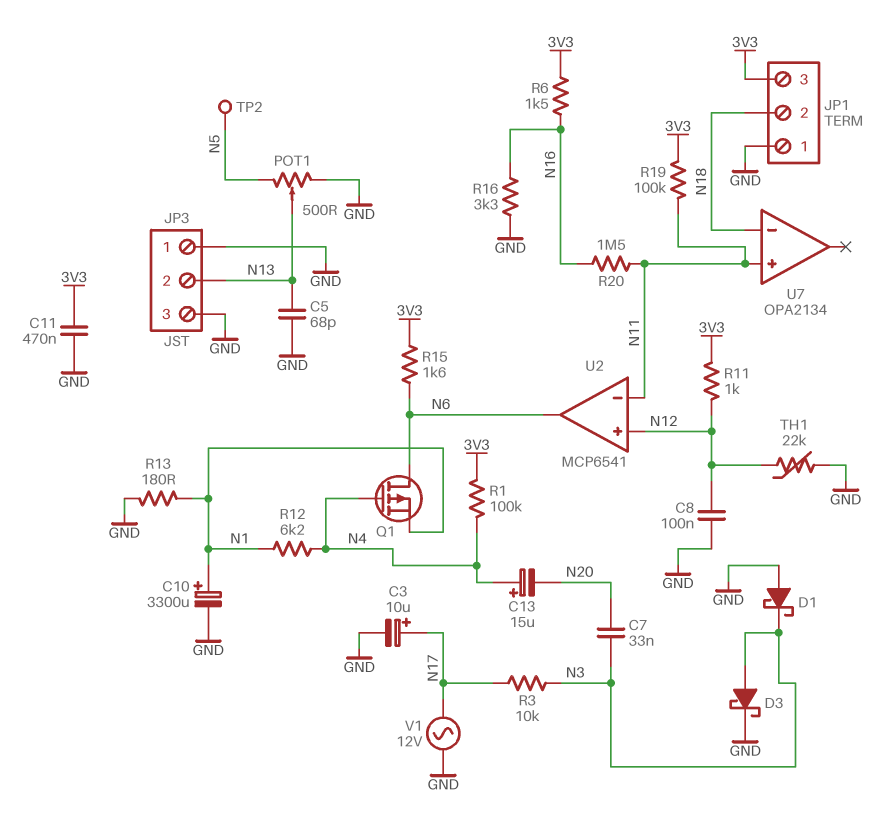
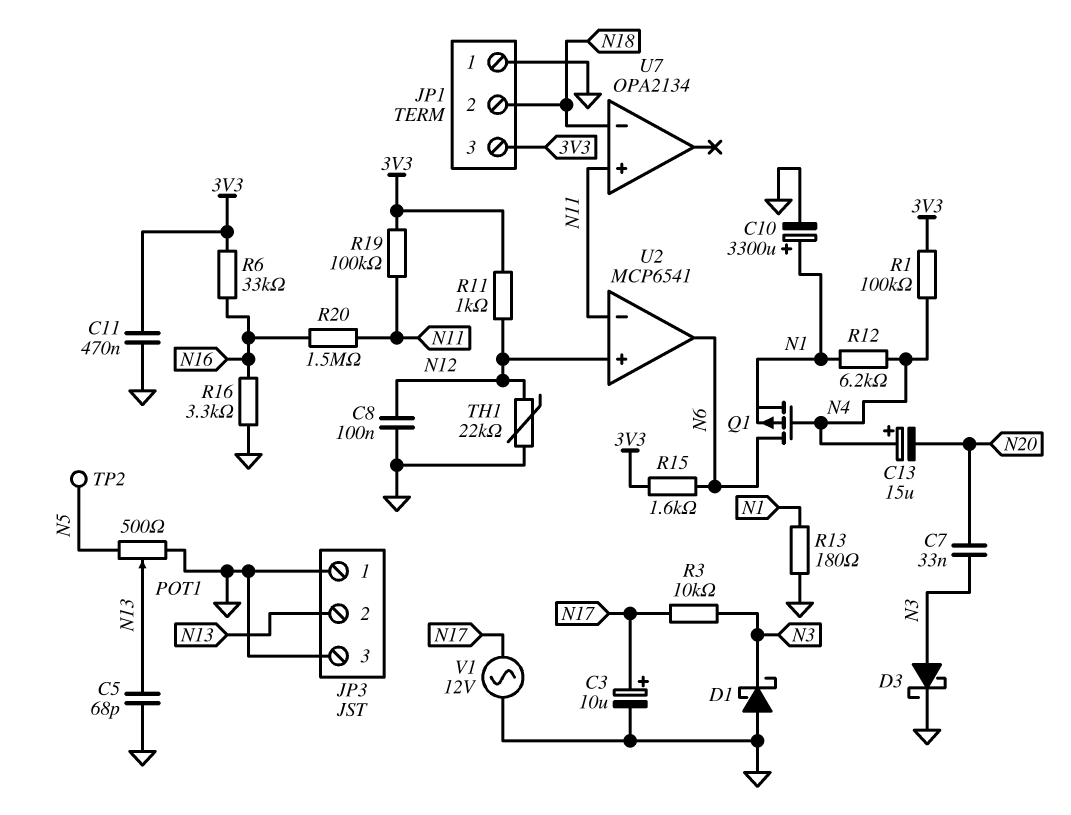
R6: 1.5k (3V3, N16) -> 33k (3V3, N16)

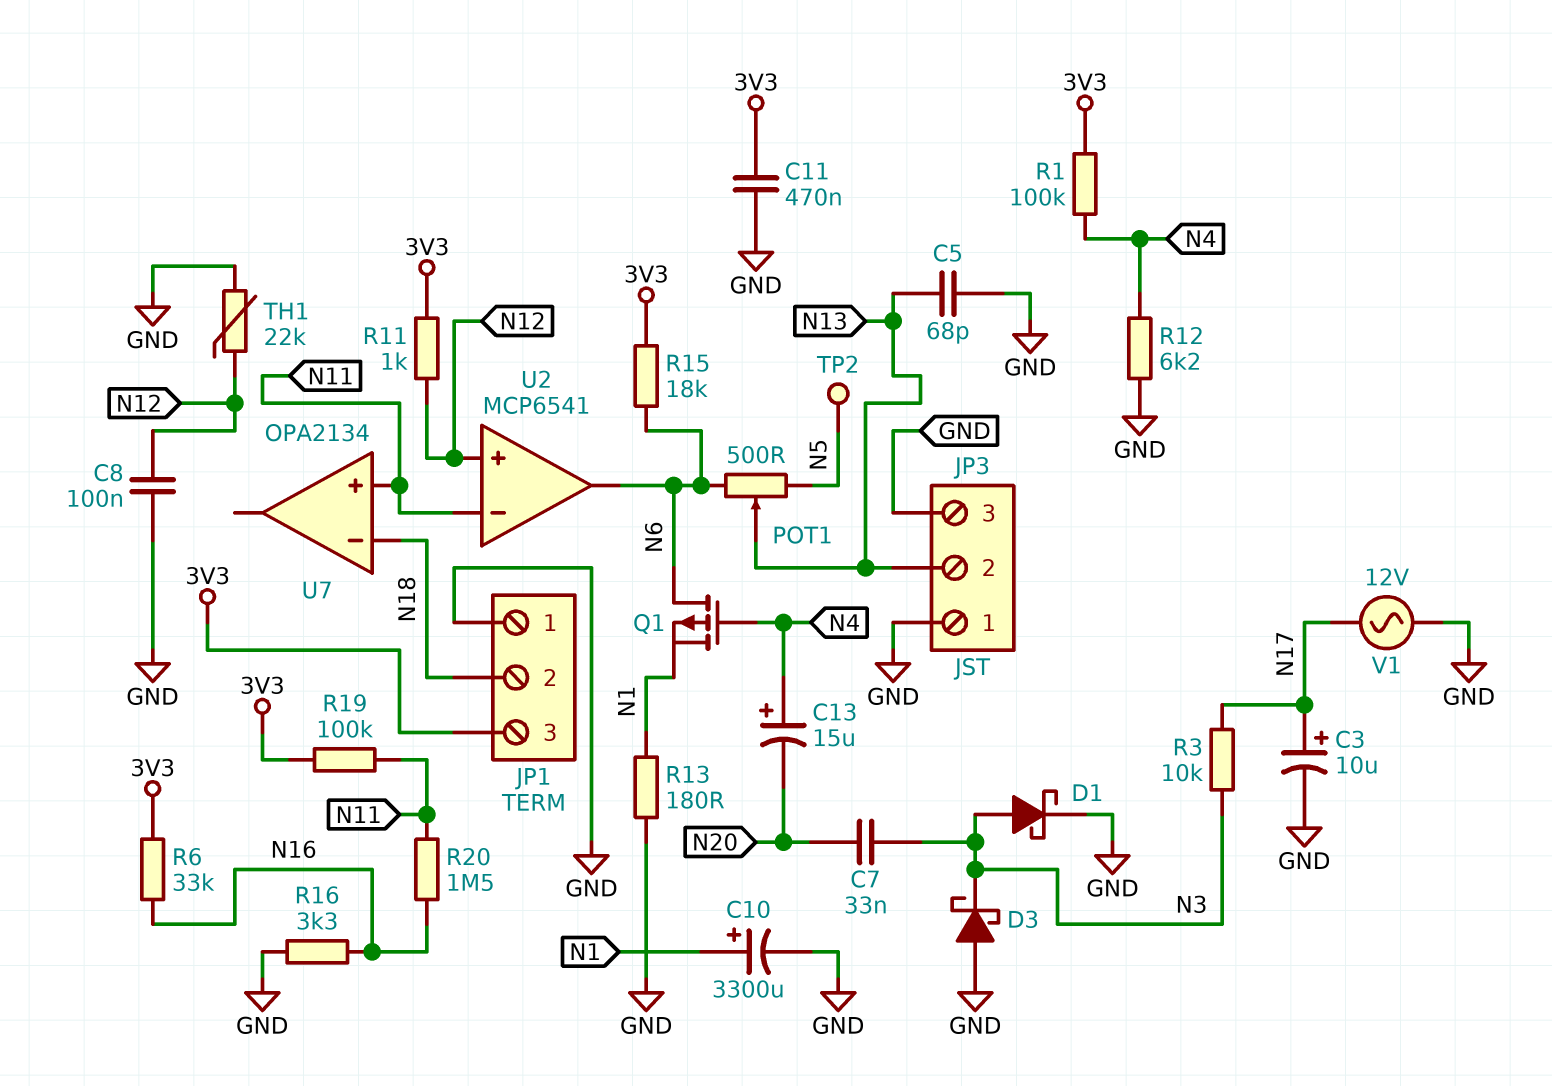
D1: schottky (A GND, K N3) -> schottky (A N3, K GND)
D3: schottky (A N3, K GND) -> schottky (A GND, K N3)
POT1: 500 (GND, N5, wiper N13) -> 500 (N5, N6, wiper N13)
R12: 6.2k (N1, N4) -> 6.2k (GND, N4)
R15: 1.6k (3V3, N6) -> 18k (3V3, N6)

